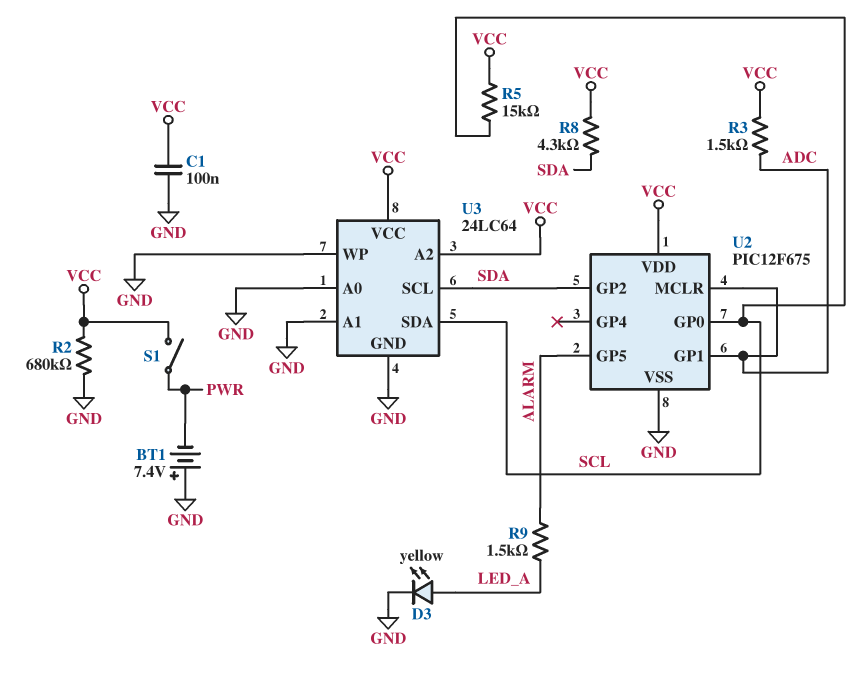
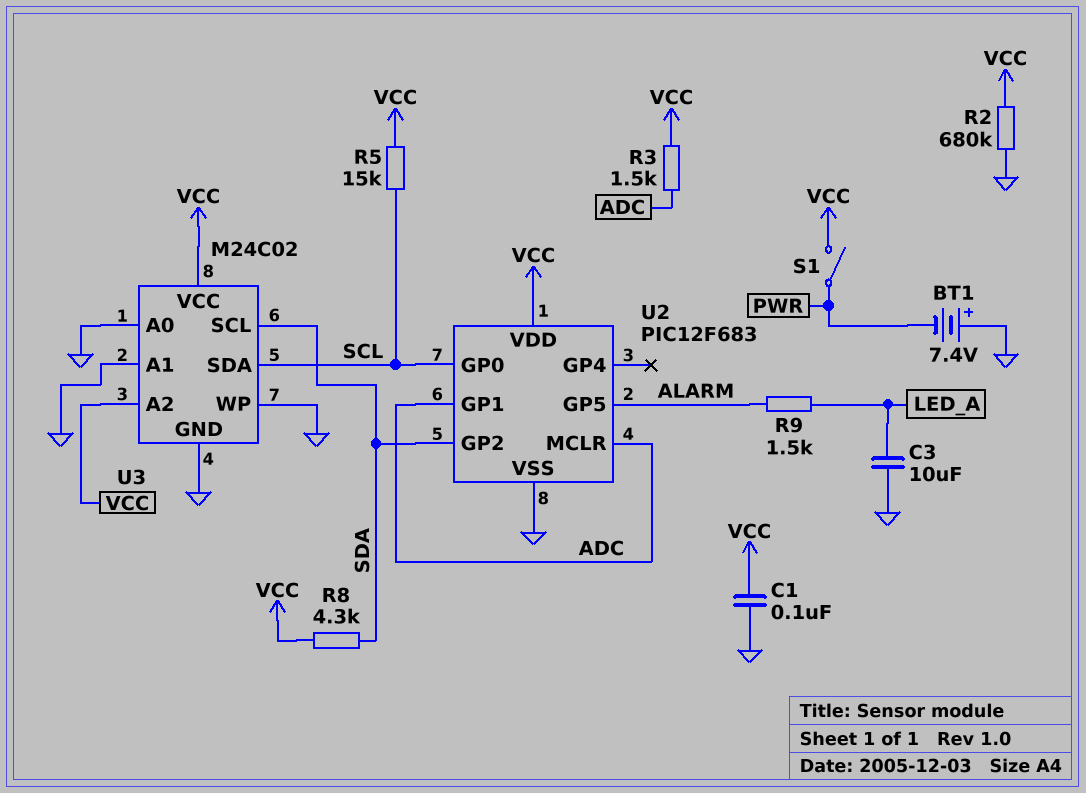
C3: none -> 10uF (GND, LED_A)
D3: LED yellow (A LED_A, K GND) -> none
U2: PIC12F675 -> PIC12F683
U3: 24LC64 -> M24C02

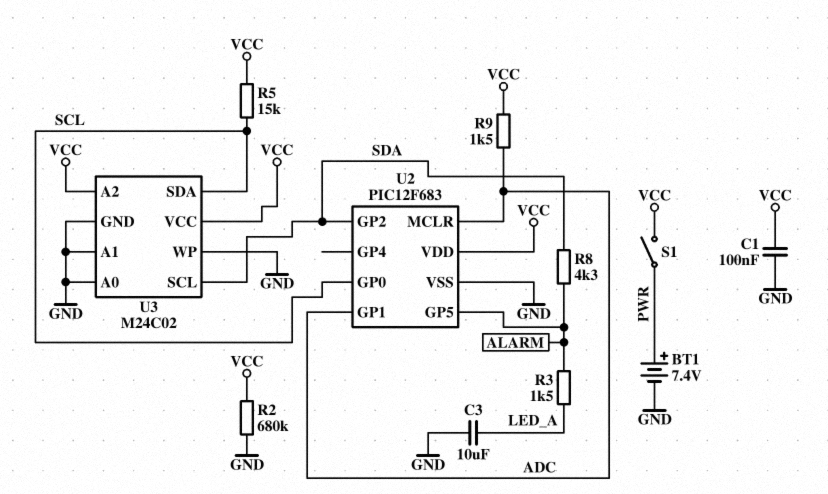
BT1: 7.4V (plus GND, minus PWR) -> 7.4V (plus PWR, minus GND)
R3: 1.5k (ADC, VCC) -> 1.5k (ALARM, LED_A)
R8: 4.3k (SDA, VCC) -> 4.3k (ALARM, SDA)
R9: 1.5k (ALARM, LED_A) -> 1.5k (ADC, VCC)

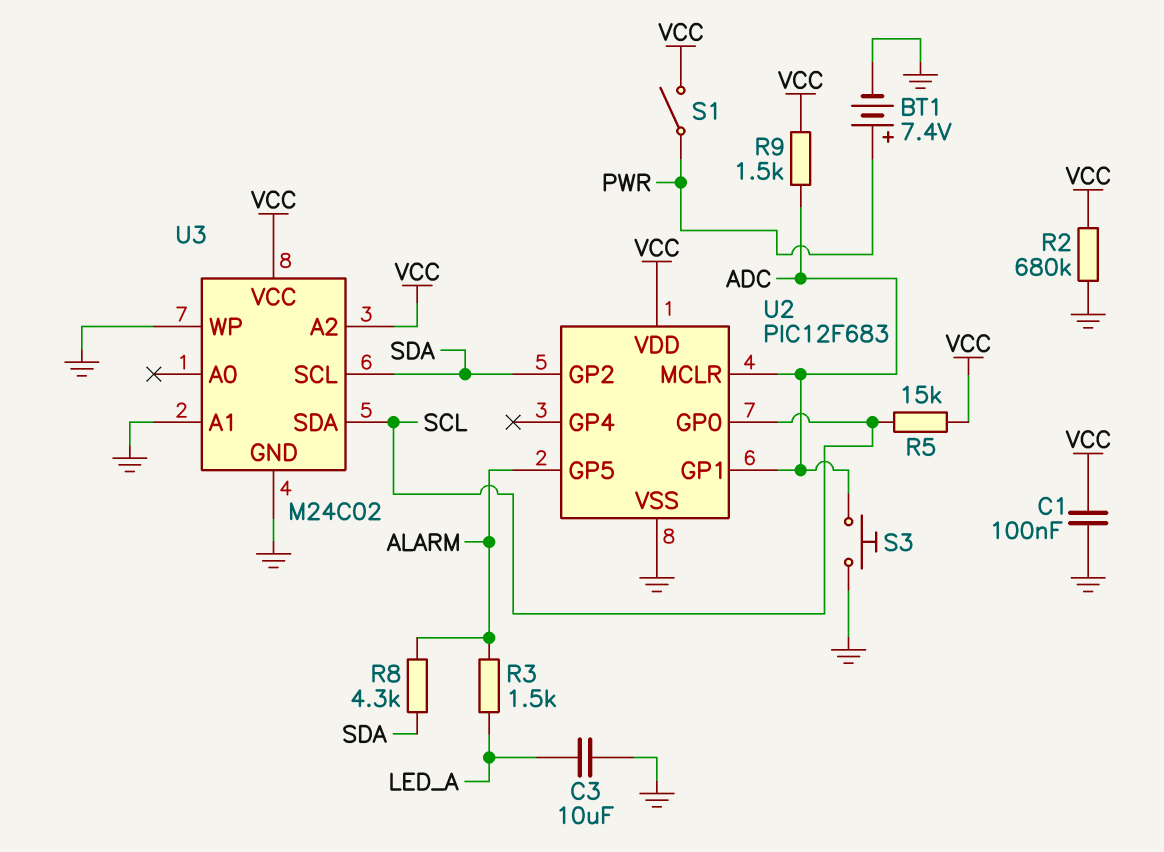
S3: none -> button (ADC, GND)
U3 pin A0: GND -> none

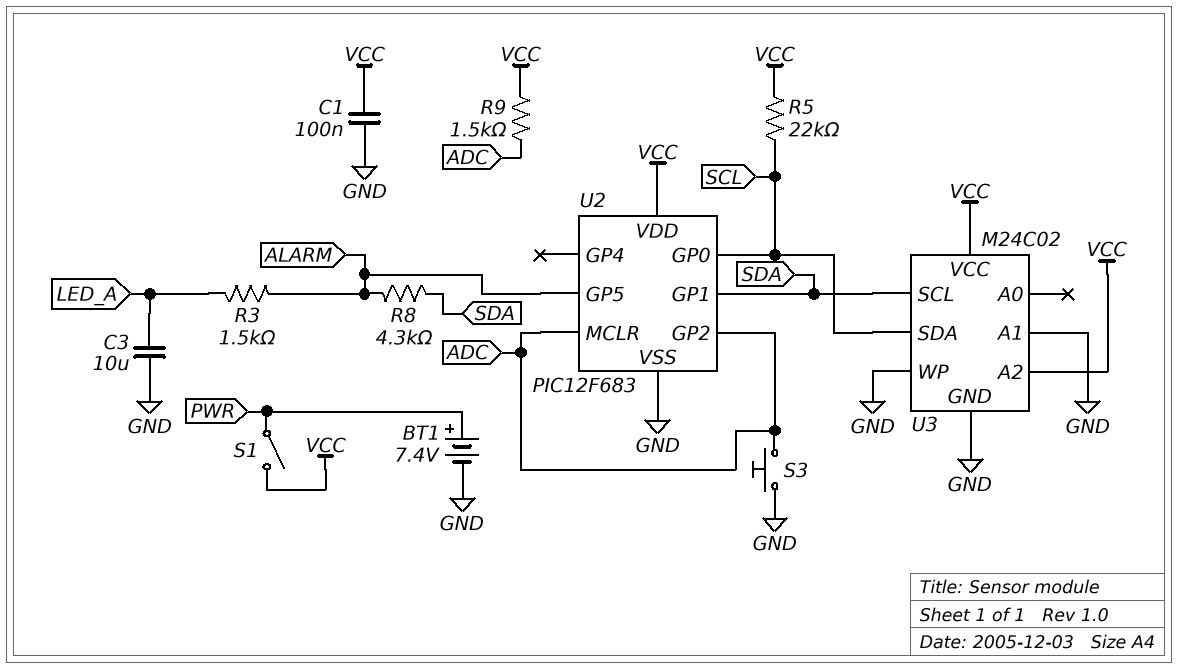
R2: 680k (GND, VCC) -> none
R5: 15k (SCL, VCC) -> 22k (SCL, VCC)
U2 pin GP1: ADC -> SDA
U2 pin GP2: SDA -> ADC

